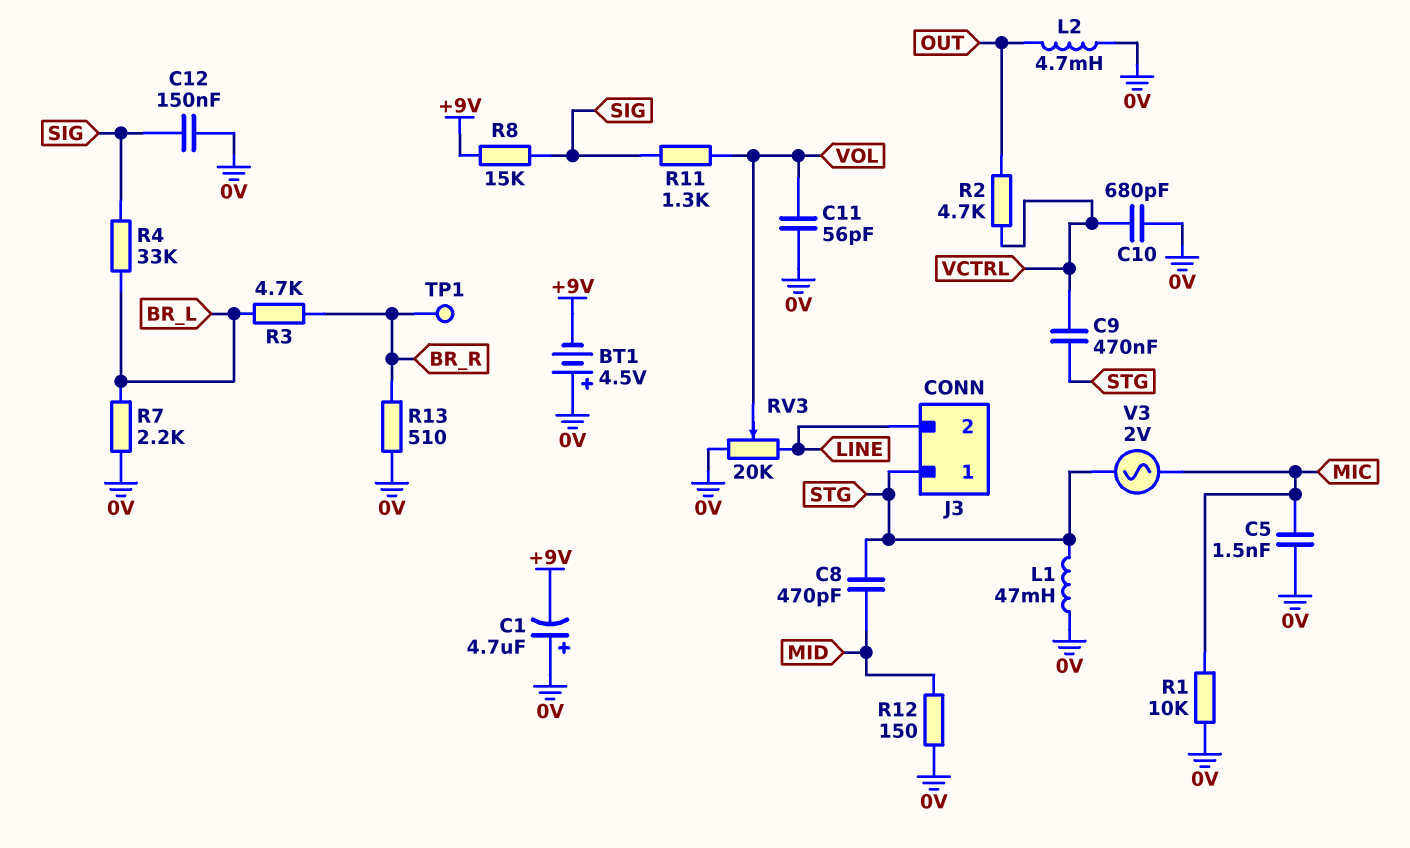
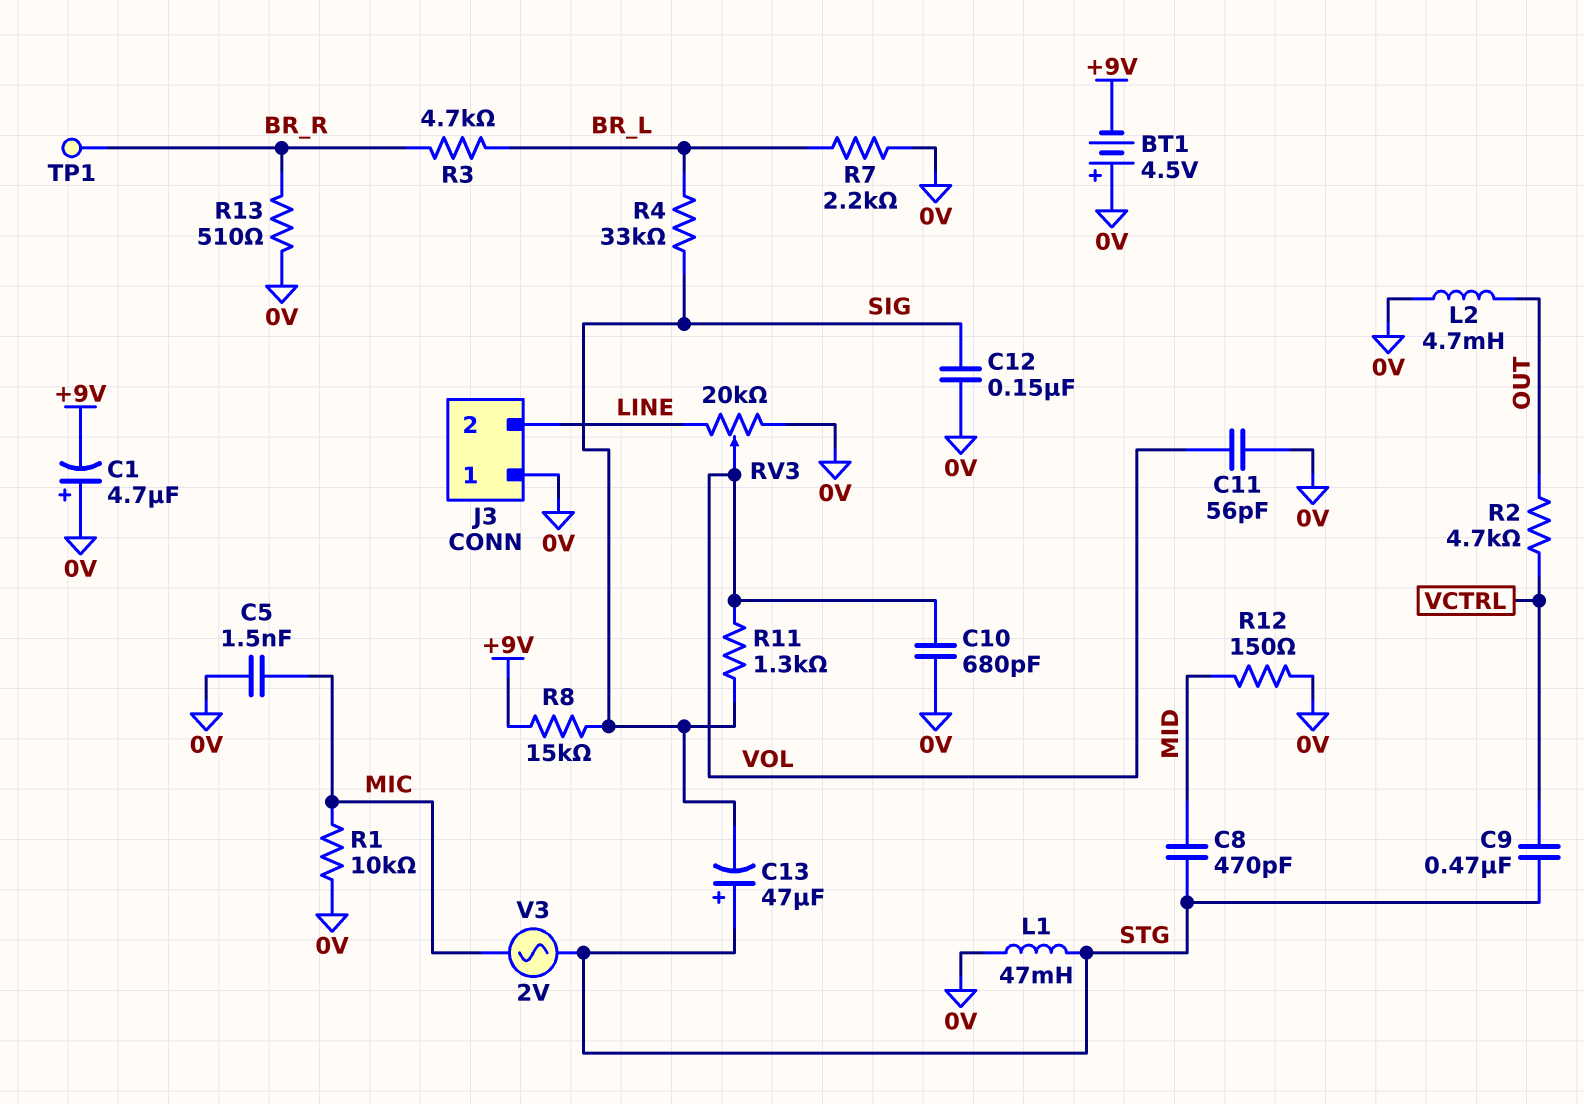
C10: 680pF (0V, VCTRL) -> 680pF (0V, VOL)
C13: none -> 47uF (plus STG, minus SIG)
J3 pin 1: STG -> 0V

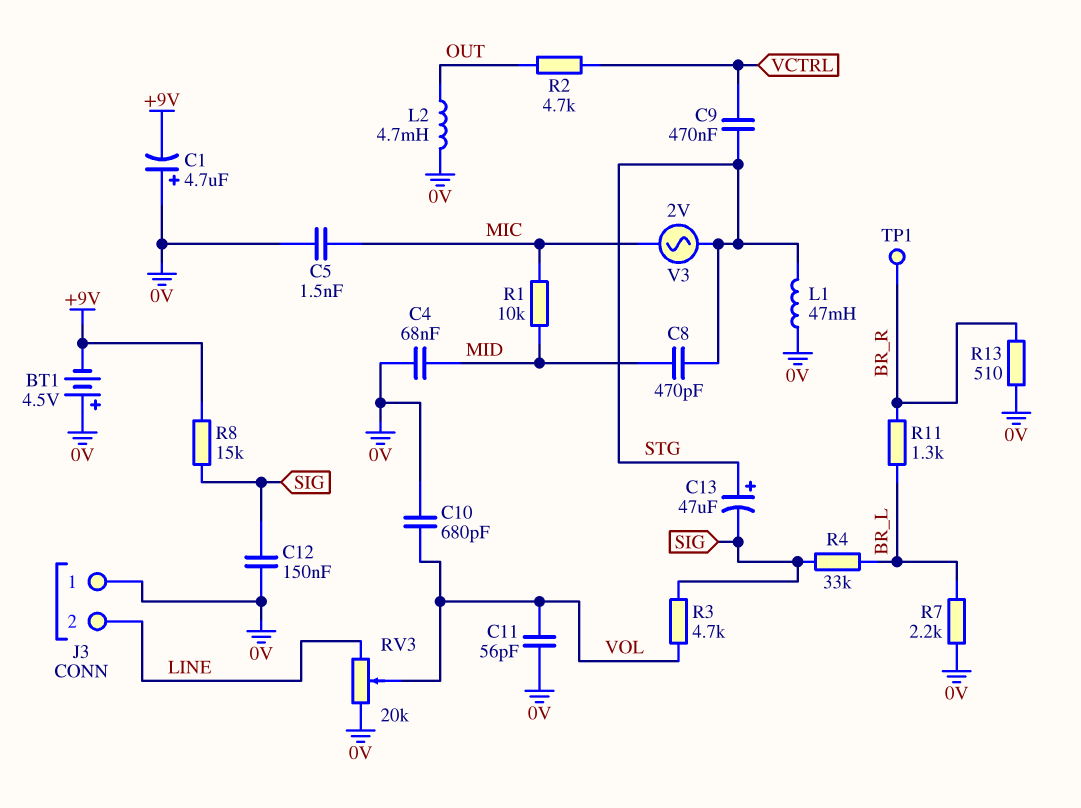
C4: none -> 68nF (0V, MID)
R1: 10k (0V, MIC) -> 10k (MIC, MID)
R3: 4.7k (BR_L, BR_R) -> 4.7k (SIG, VOL)
R11: 1.3k (SIG, VOL) -> 1.3k (BR_L, BR_R)
R12: 150 (0V, MID) -> none

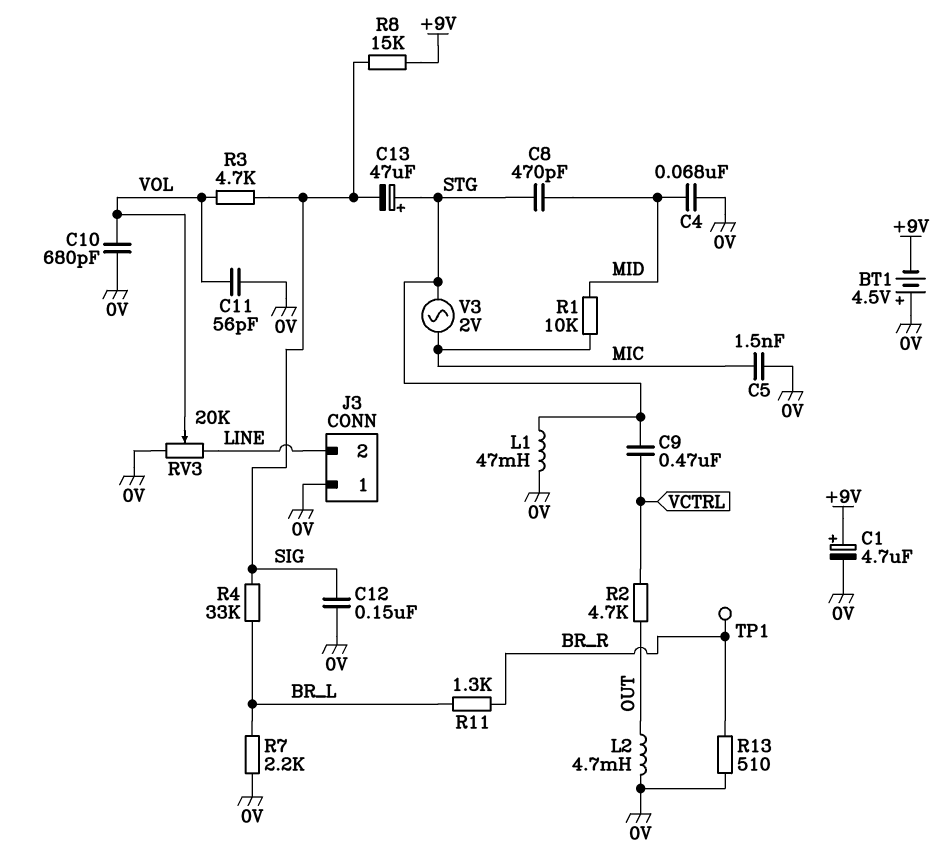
C1: 4.7uF (plus 0V, minus +9V) -> 4.7uF (plus +9V, minus 0V)

